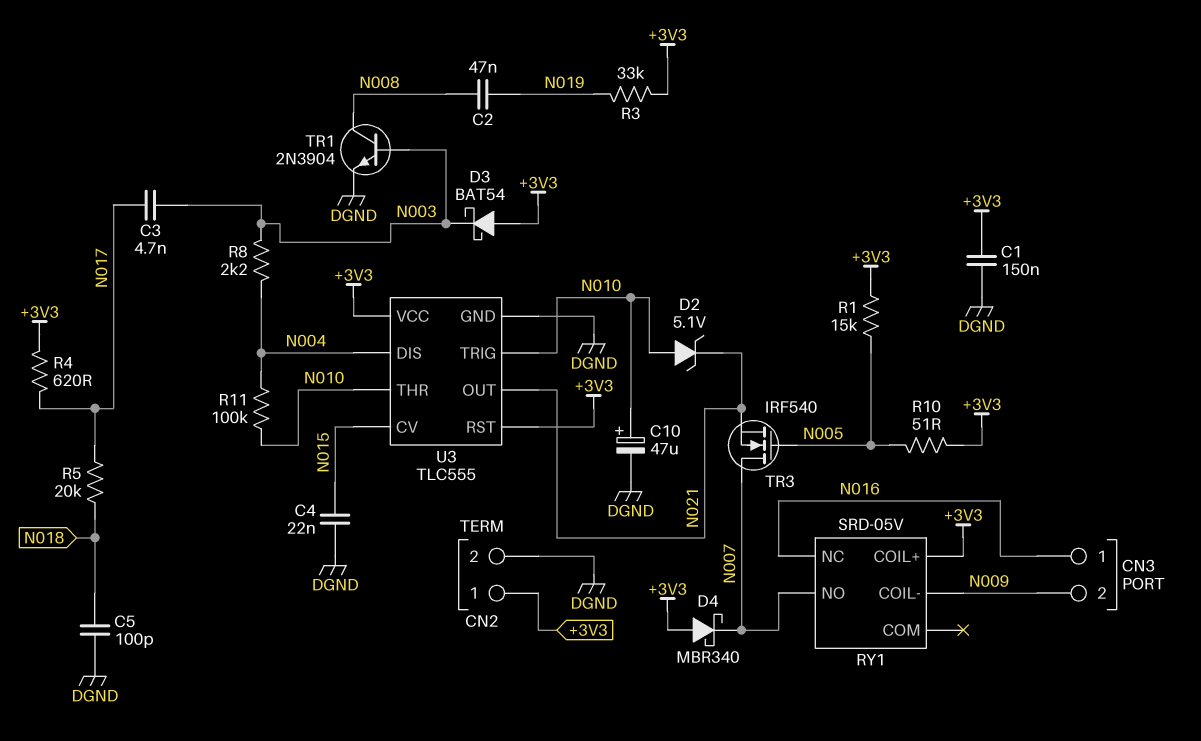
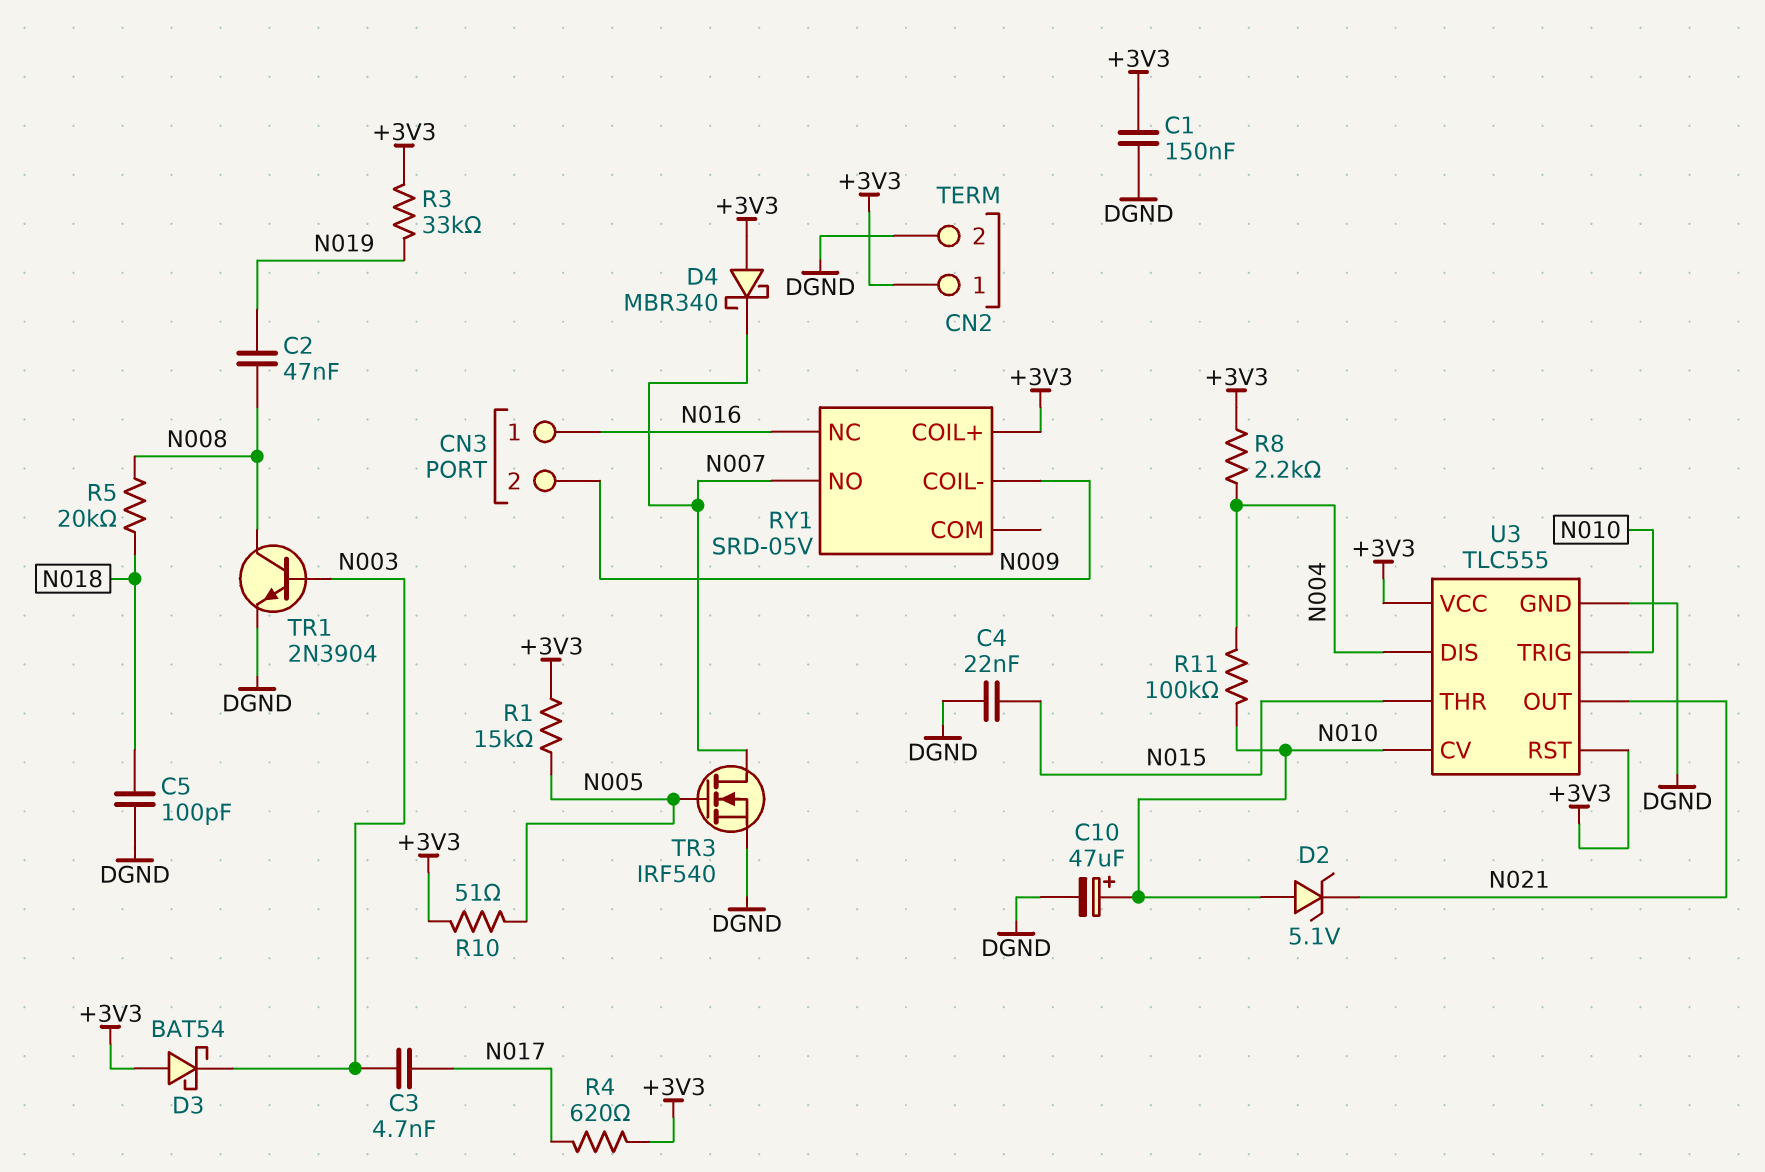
R5: 20k (N017, N018) -> 20k (N008, N018)
R8: 2.2k (N003, N004) -> 2.2k (+3V3, N004)
TR3: NMOS IRF540 (G N005, D N007, S N021) -> NMOS IRF540 (G N005, D N007, S DGND)
U3 pin CV: N015 -> N010
U3 pin THR: N010 -> N015

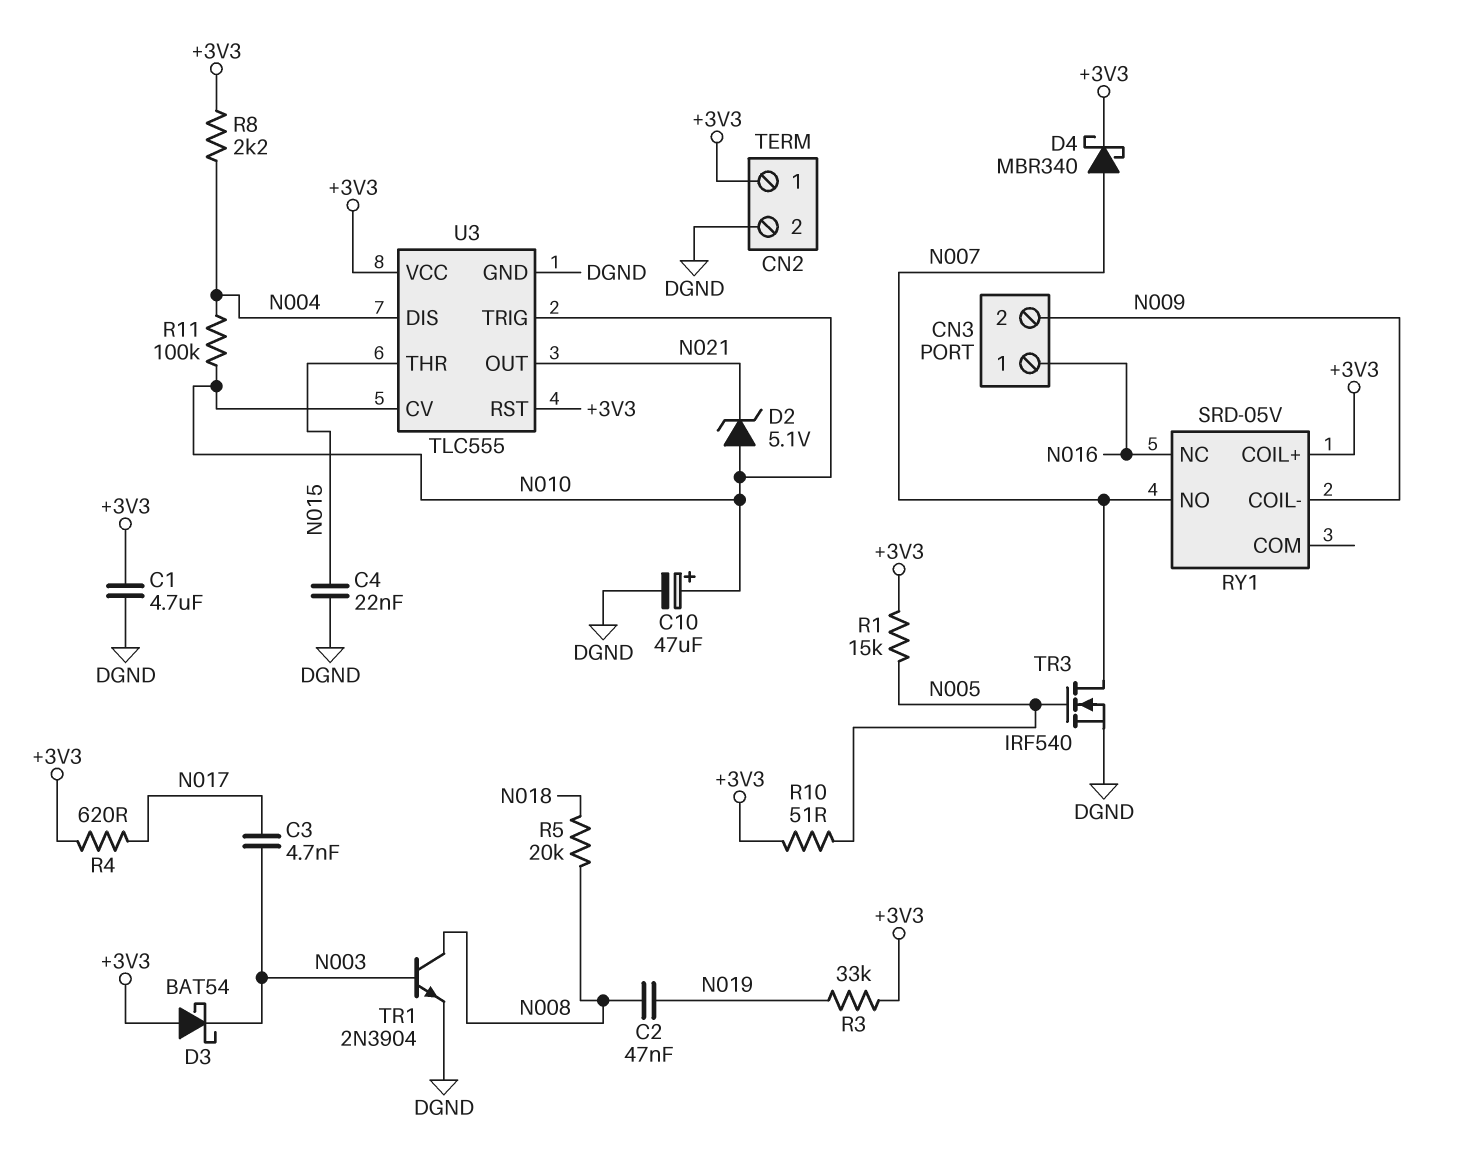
C1: 150nF (+3V3, DGND) -> 4.7uF (+3V3, DGND)
C5: 100pF (DGND, N018) -> none
D4: schottky MBR340 (A +3V3, K N007) -> schottky MBR340 (A N007, K +3V3)

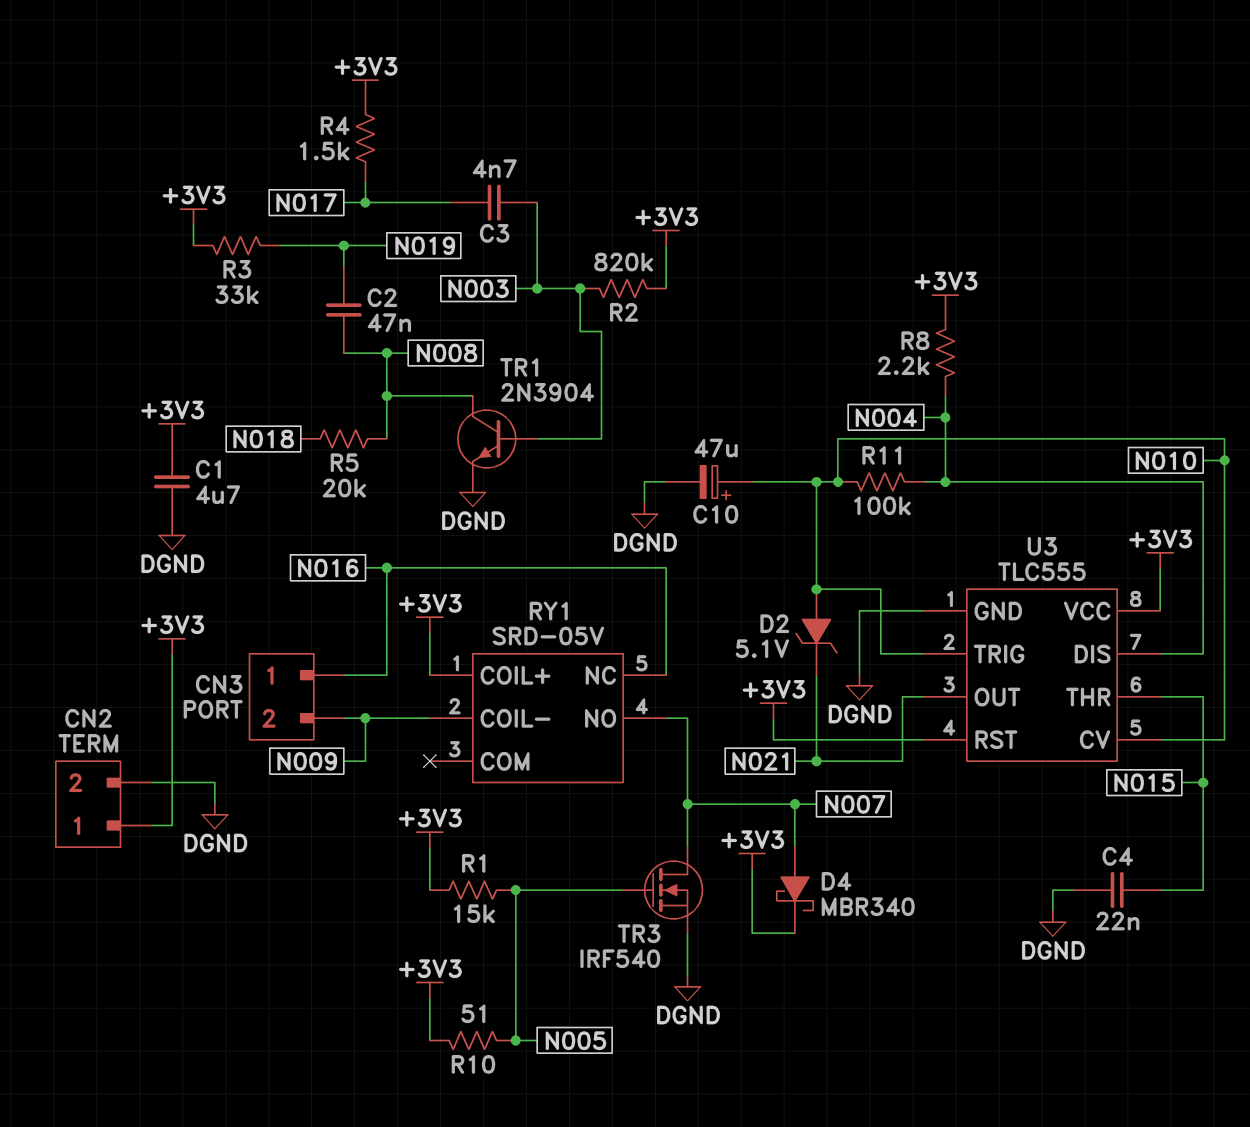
D3: schottky BAT54 (A +3V3, K N003) -> none
R2: none -> 820k (+3V3, N003)
R4: 620 (+3V3, N017) -> 1.5k (+3V3, N017)

